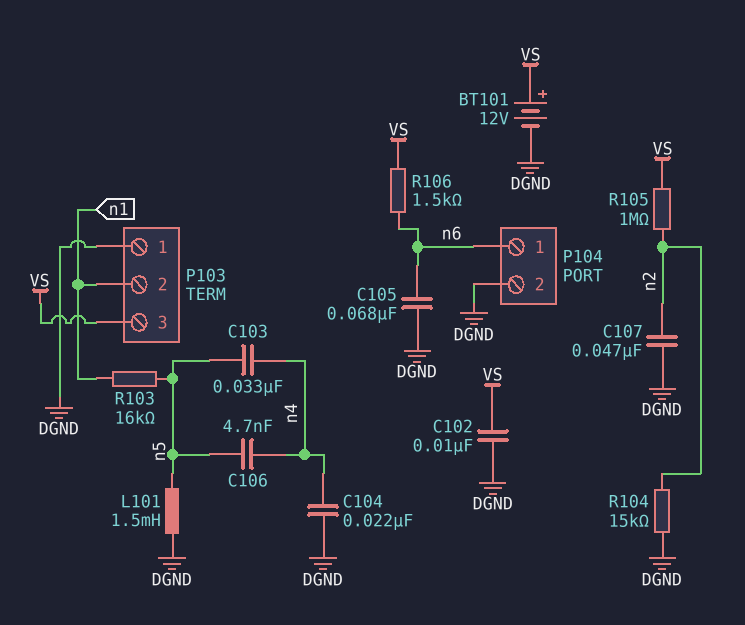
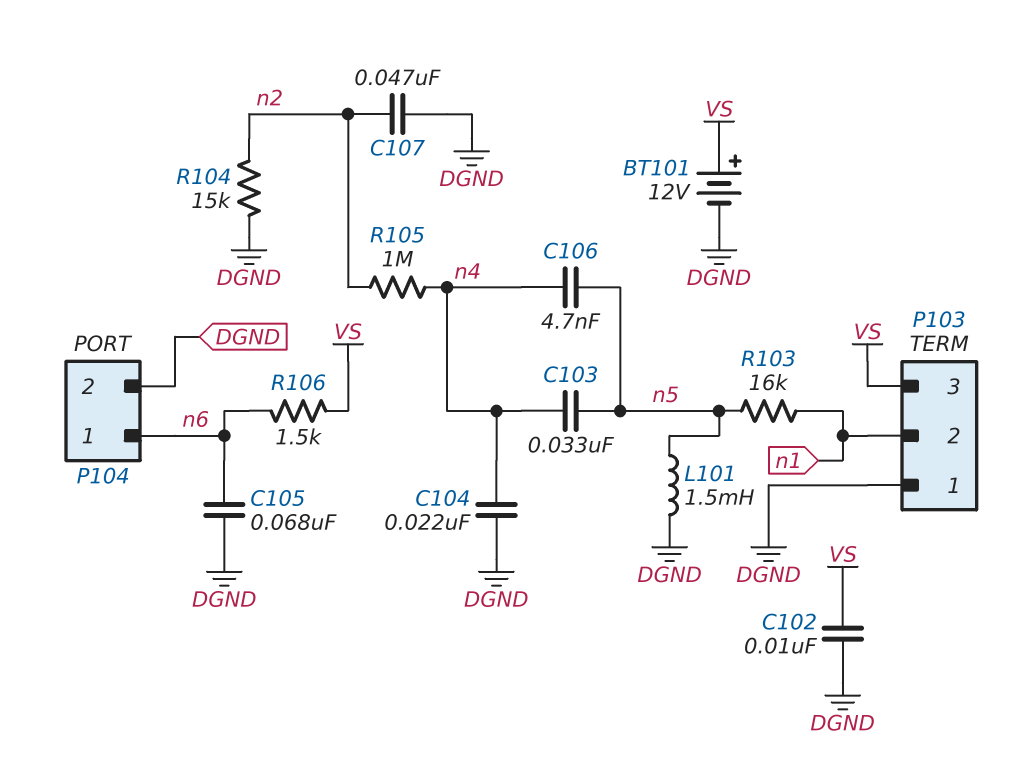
R105: 1M (VS, n2) -> 1M (n2, n4)

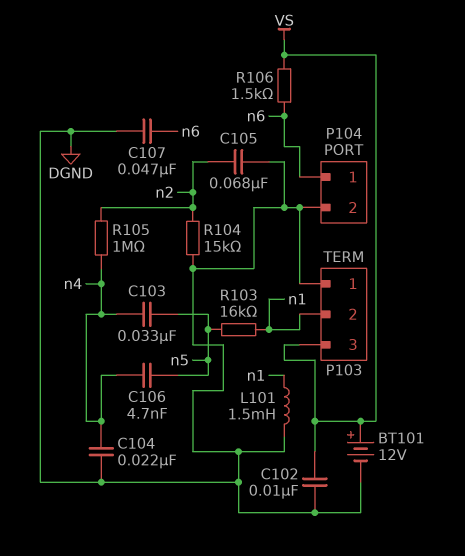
C105: 68nF (DGND, n6) -> 68nF (DGND, n2)
C107: 47nF (DGND, n2) -> 47nF (DGND, n6)
L101: 1.5mH (DGND, n5) -> 1.5mH (DGND, n1)

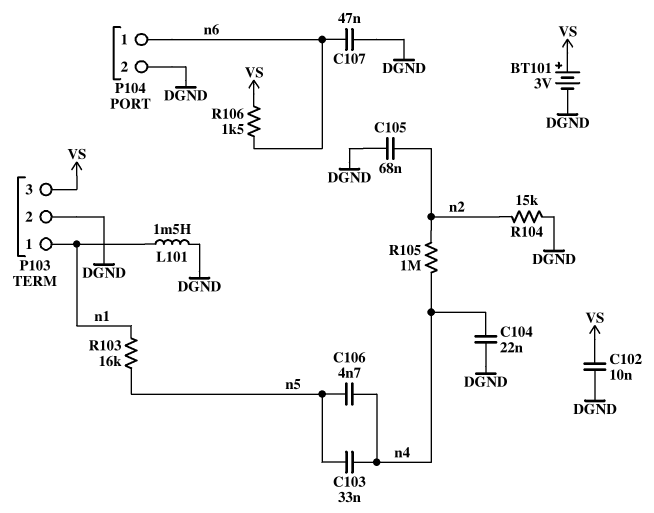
BT101: 12V (plus VS, minus DGND) -> 3V (plus VS, minus DGND)
P103 pin 1: DGND -> n1
P103 pin 2: n1 -> DGND

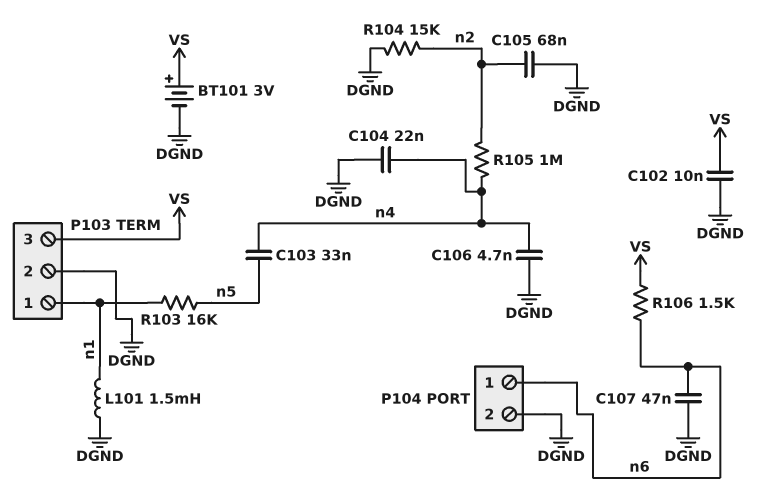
C106: 4.7nF (n4, n5) -> 4.7nF (DGND, n4)

